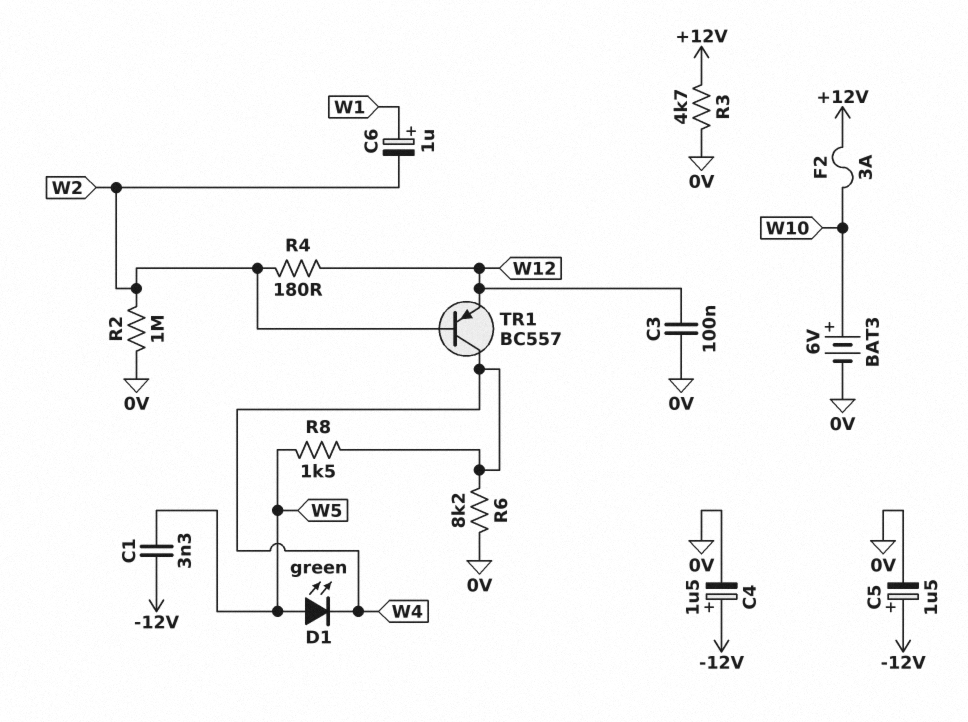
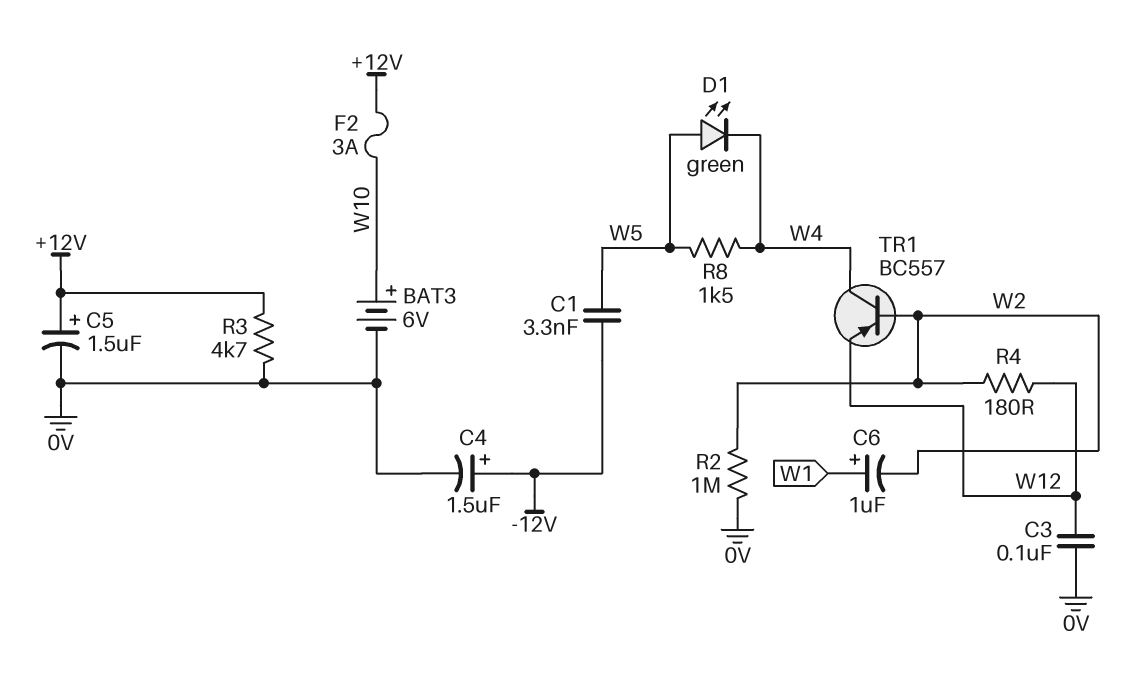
C5: 1.5uF (plus -12V, minus 0V) -> 1.5uF (plus +12V, minus 0V)
R6: 8.2k (0V, W4) -> none

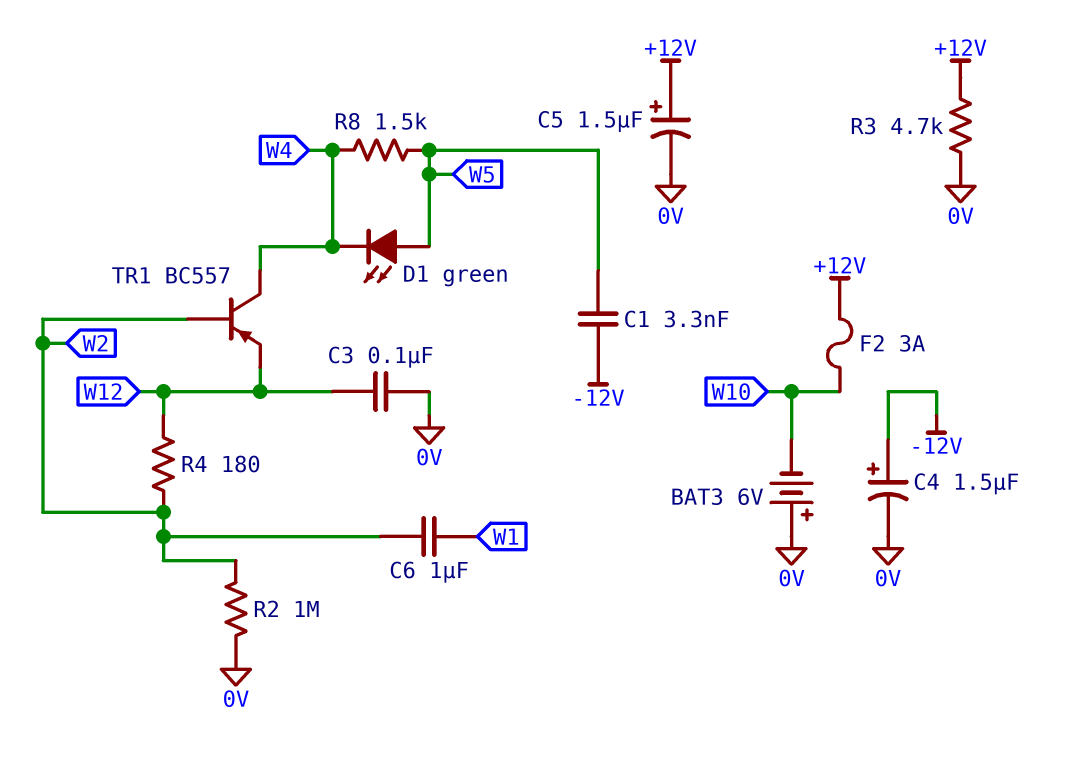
BAT3: 6V (plus W10, minus 0V) -> 6V (plus 0V, minus W10)
C6: 1uF (plus W1, minus W2) -> 1uF (W1, W2)

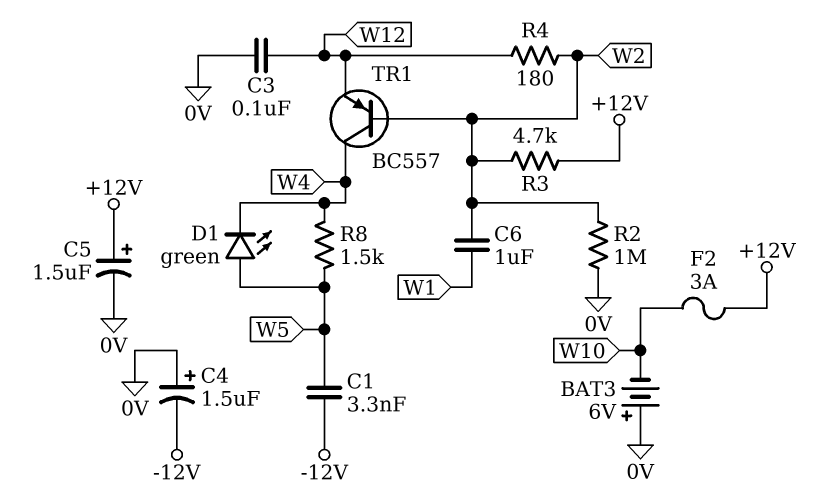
C4: 1.5uF (plus -12V, minus 0V) -> 1.5uF (plus 0V, minus -12V)
R3: 4.7k (+12V, 0V) -> 4.7k (+12V, W2)

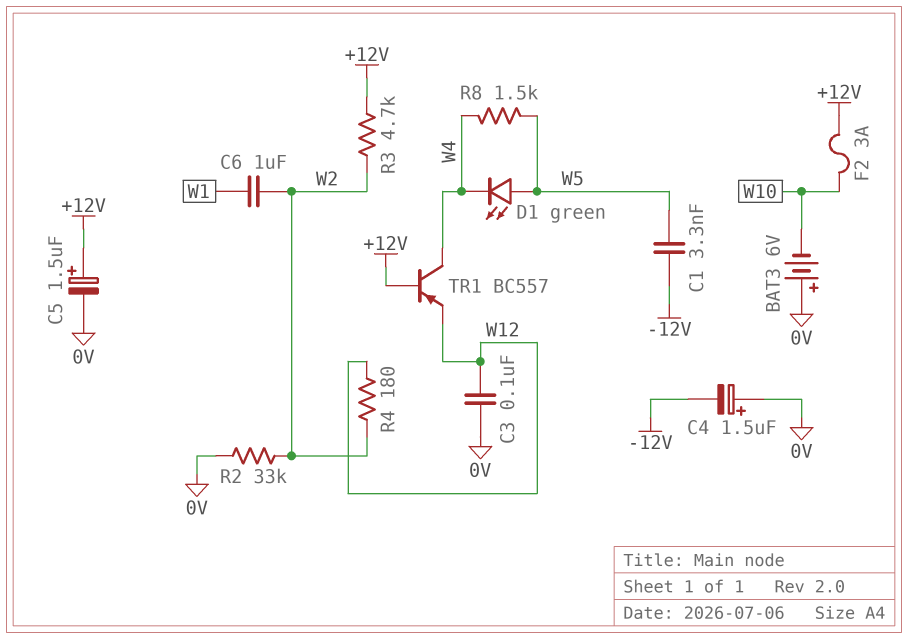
R2: 1M (0V, W2) -> 33k (0V, W2)
TR1: PNP BC557 (B W2, C W4, E W12) -> PNP BC557 (B +12V, C W4, E W12)

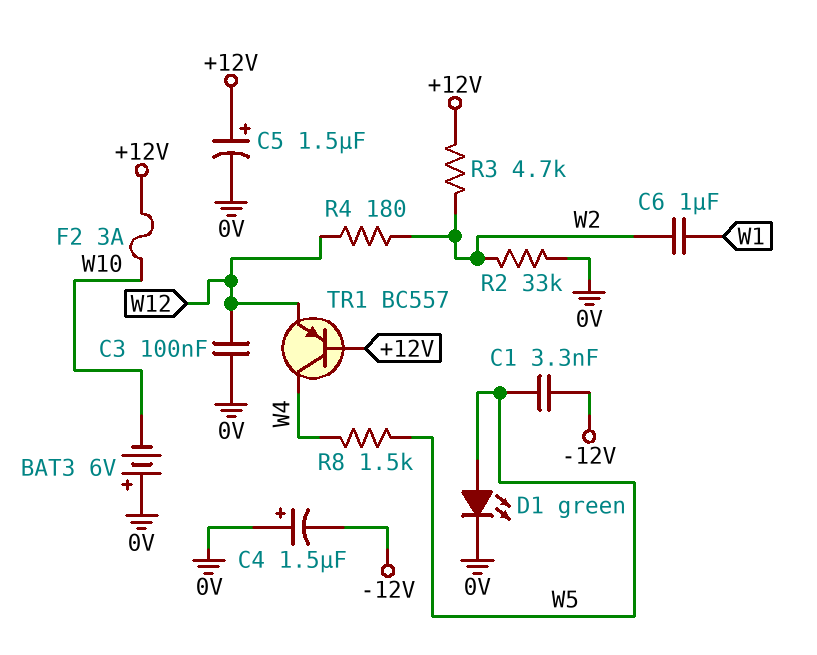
D1: LED green (A W5, K W4) -> LED green (A W5, K 0V)

